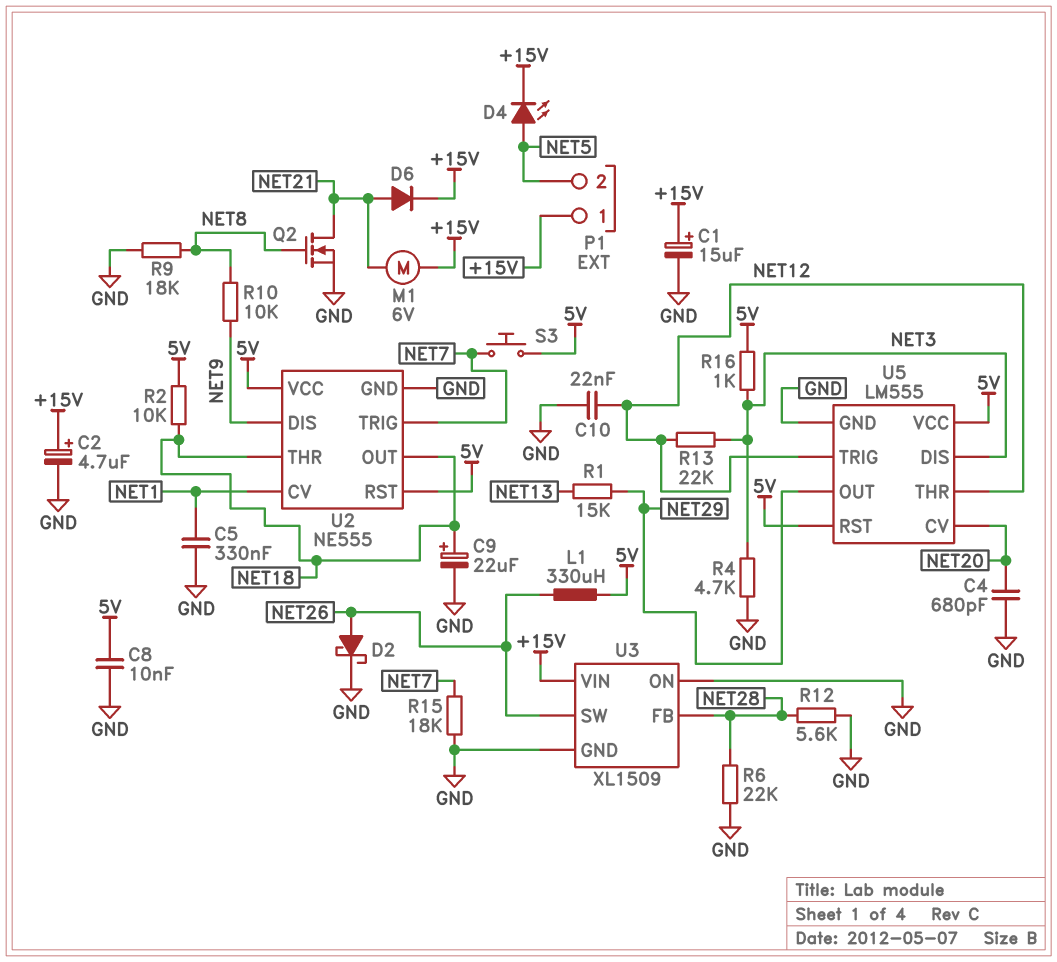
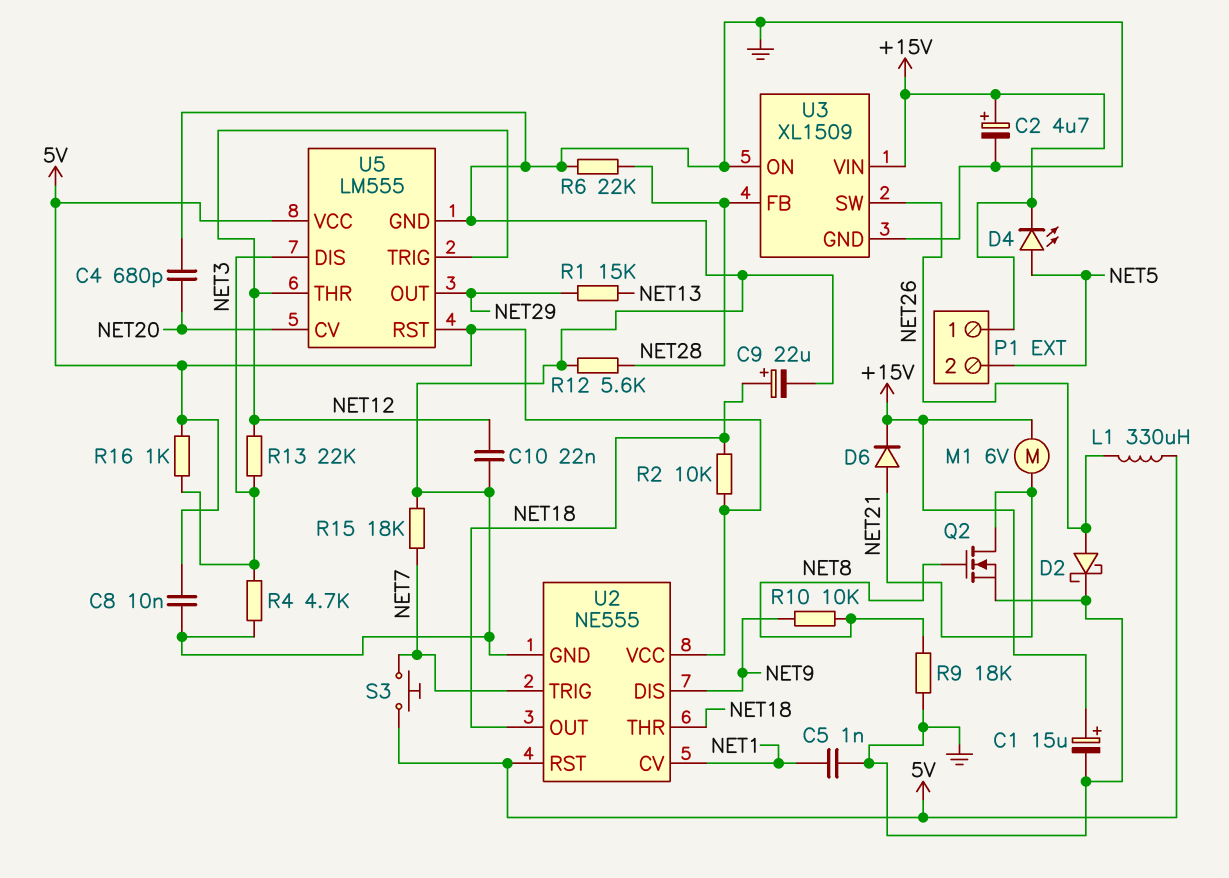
C5: 330nF (GND, NET1) -> 1nF (GND, NET1)

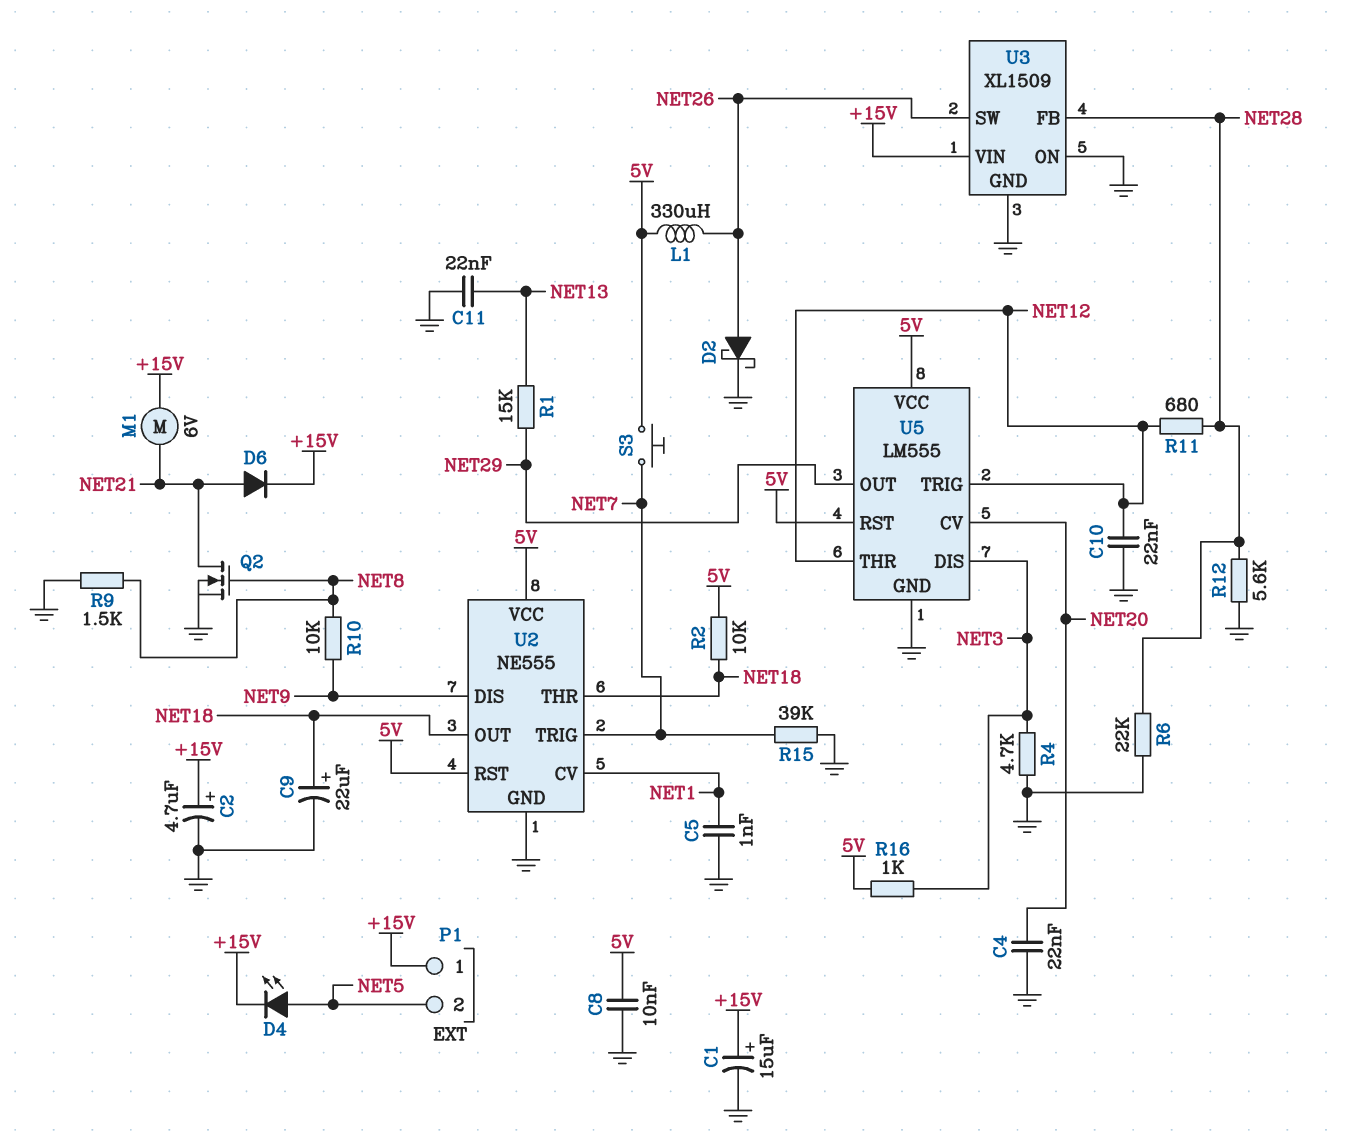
C4: 680pF (GND, NET20) -> 22nF (GND, NET20)
C11: none -> 22nF (GND, NET13)
R9: 18k (GND, NET8) -> 1.5k (GND, NET8)
R11: none -> 680 (NET12, NET28)
R13: 22k (NET3, NET12) -> none
R15: 18k (GND, NET7) -> 39k (GND, NET7)

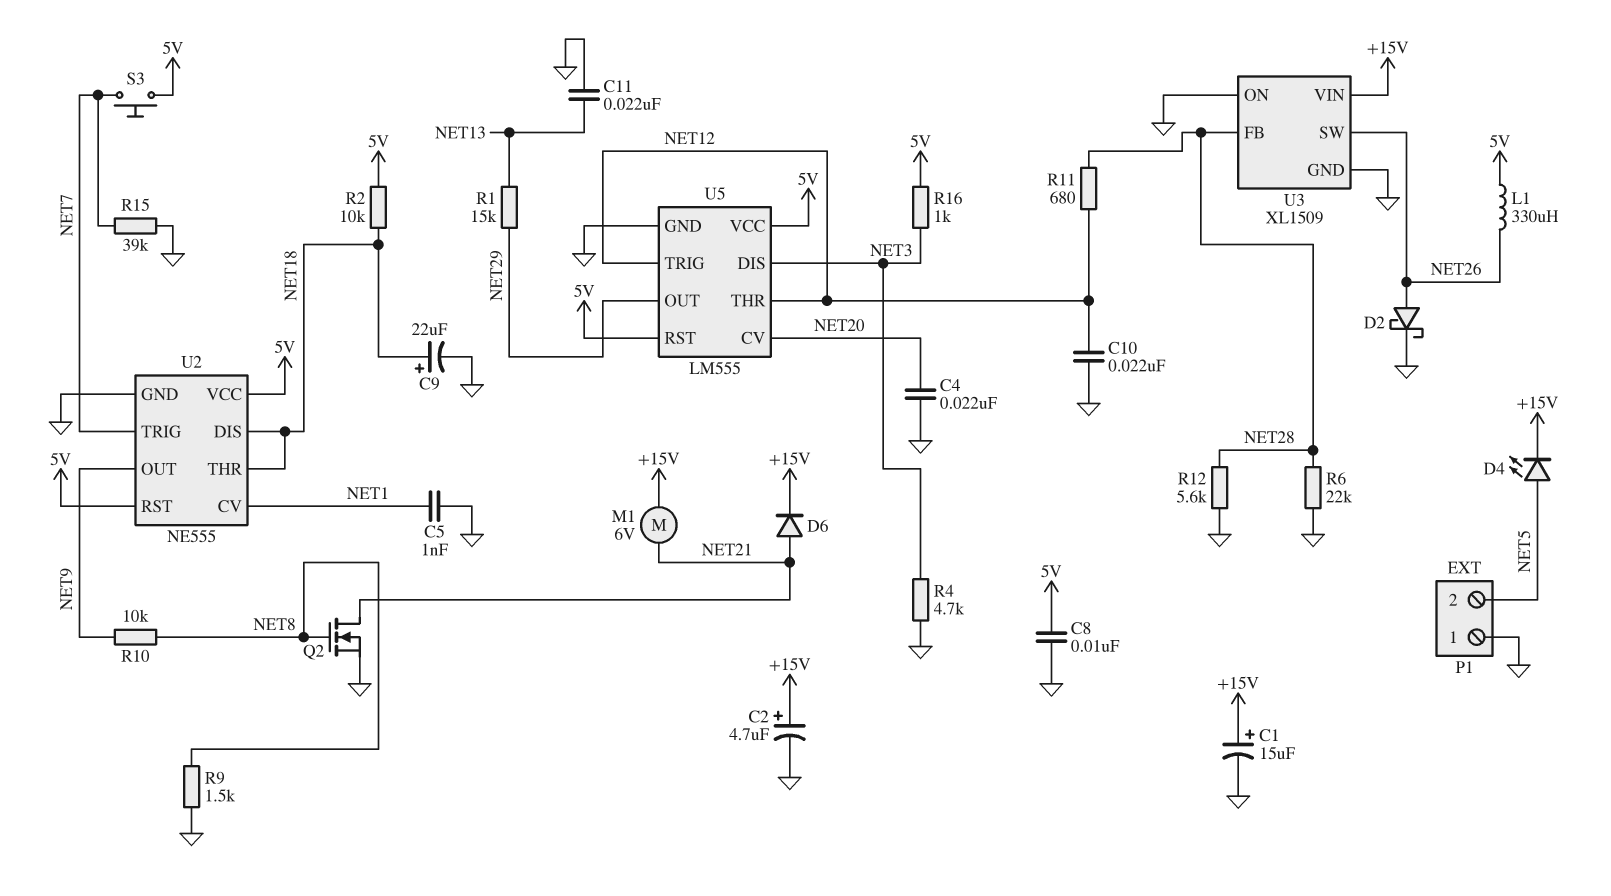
P1 pin 1: +15V -> GND
U2 pin DIS: NET9 -> NET18
U2 pin OUT: NET18 -> NET9

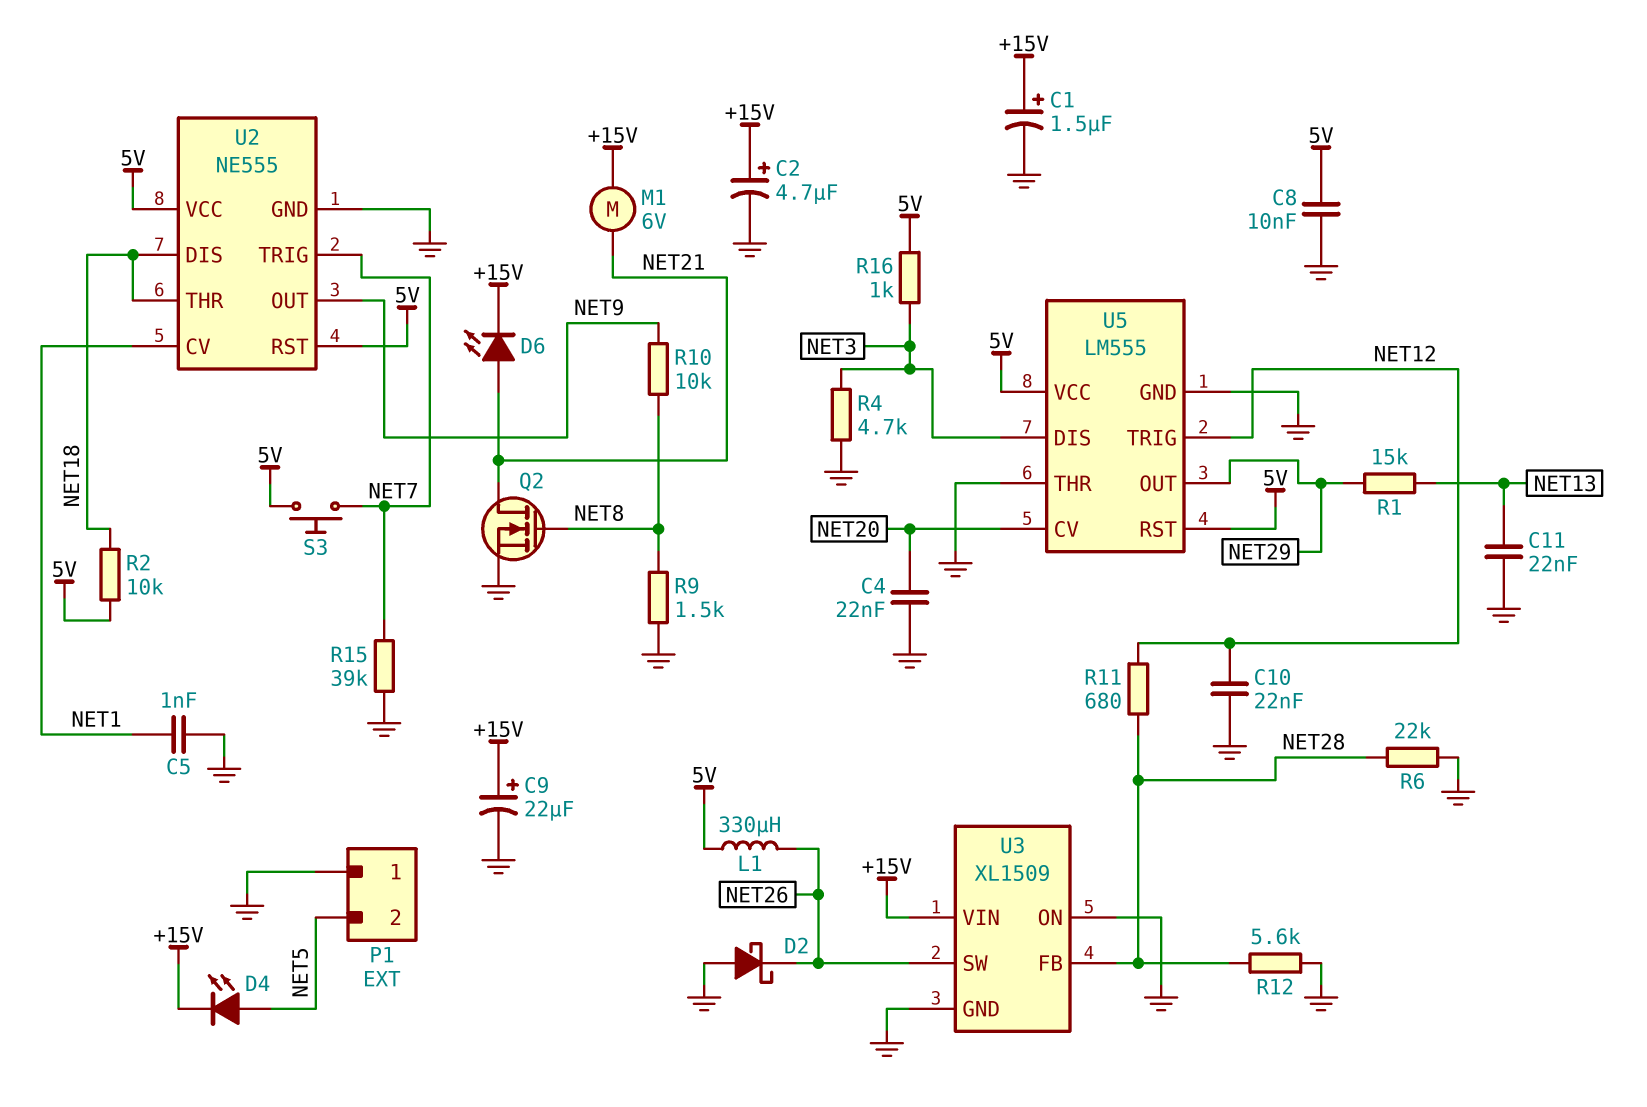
C1: 15uF (plus +15V, minus GND) -> 1.5uF (plus +15V, minus GND)
C9: 22uF (plus NET18, minus GND) -> 22uF (plus +15V, minus GND)
D2: schottky (A NET26, K GND) -> schottky (A GND, K NET26)
D6: diode (A NET21, K +15V) -> LED (A NET21, K +15V)
U5 pin THR: NET12 -> GND

